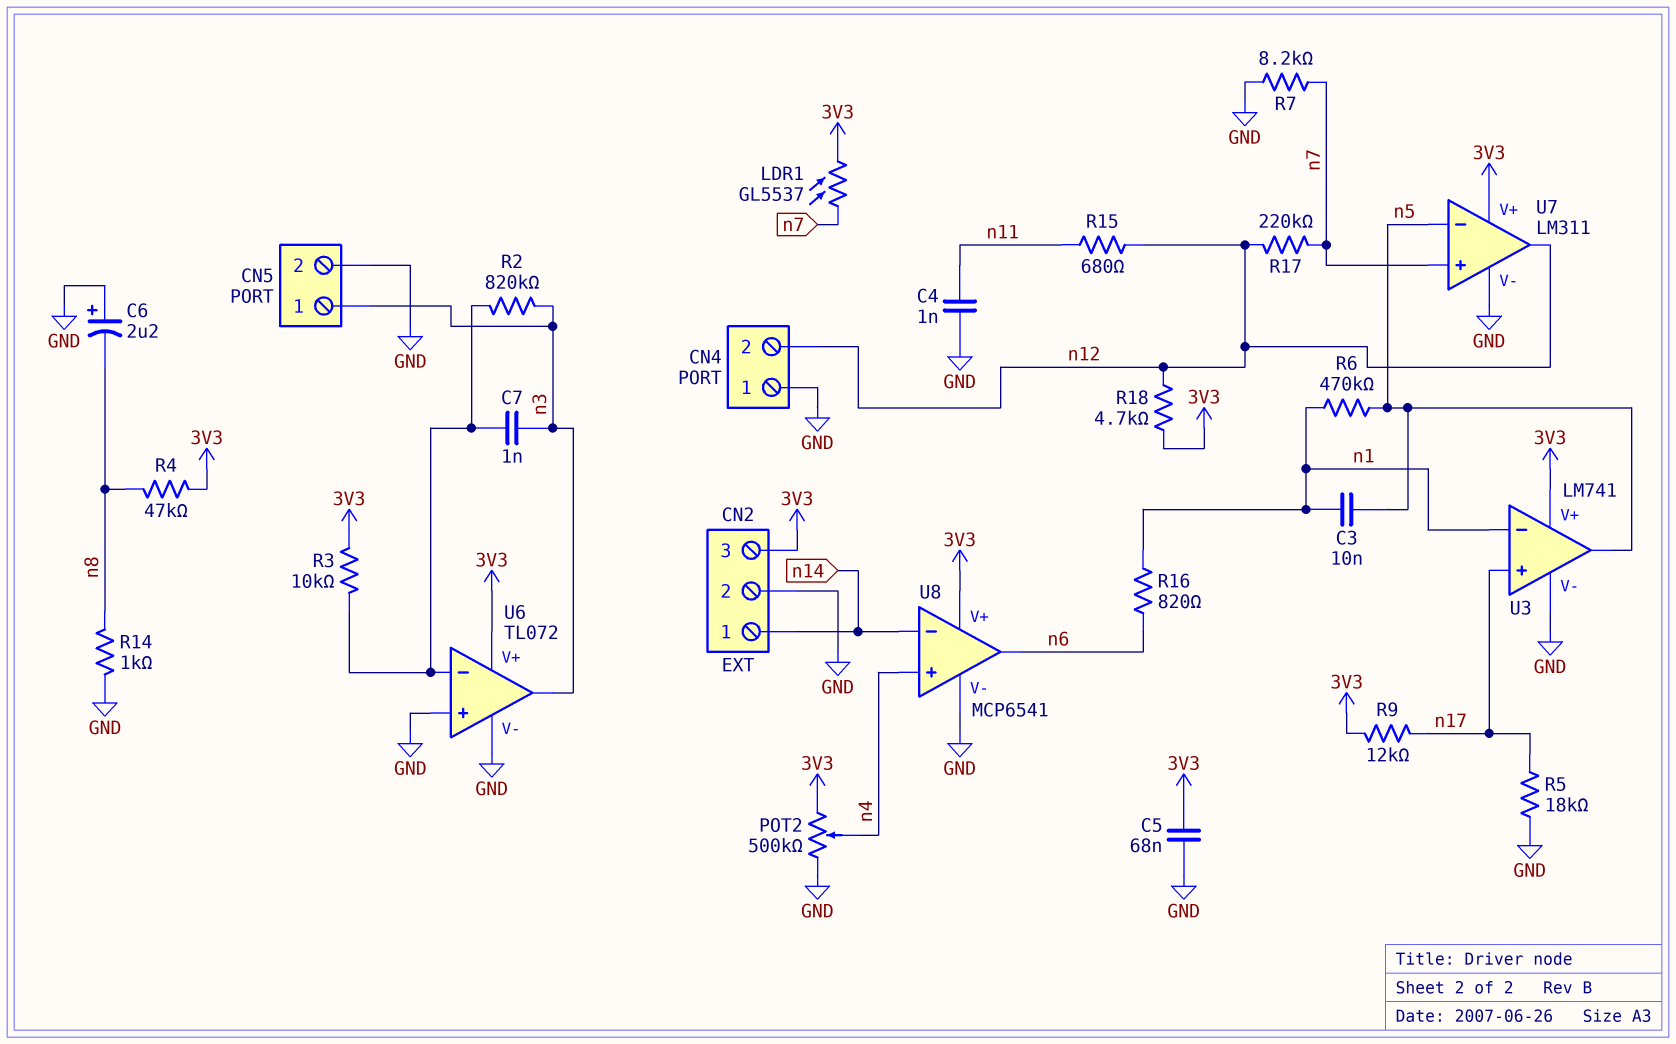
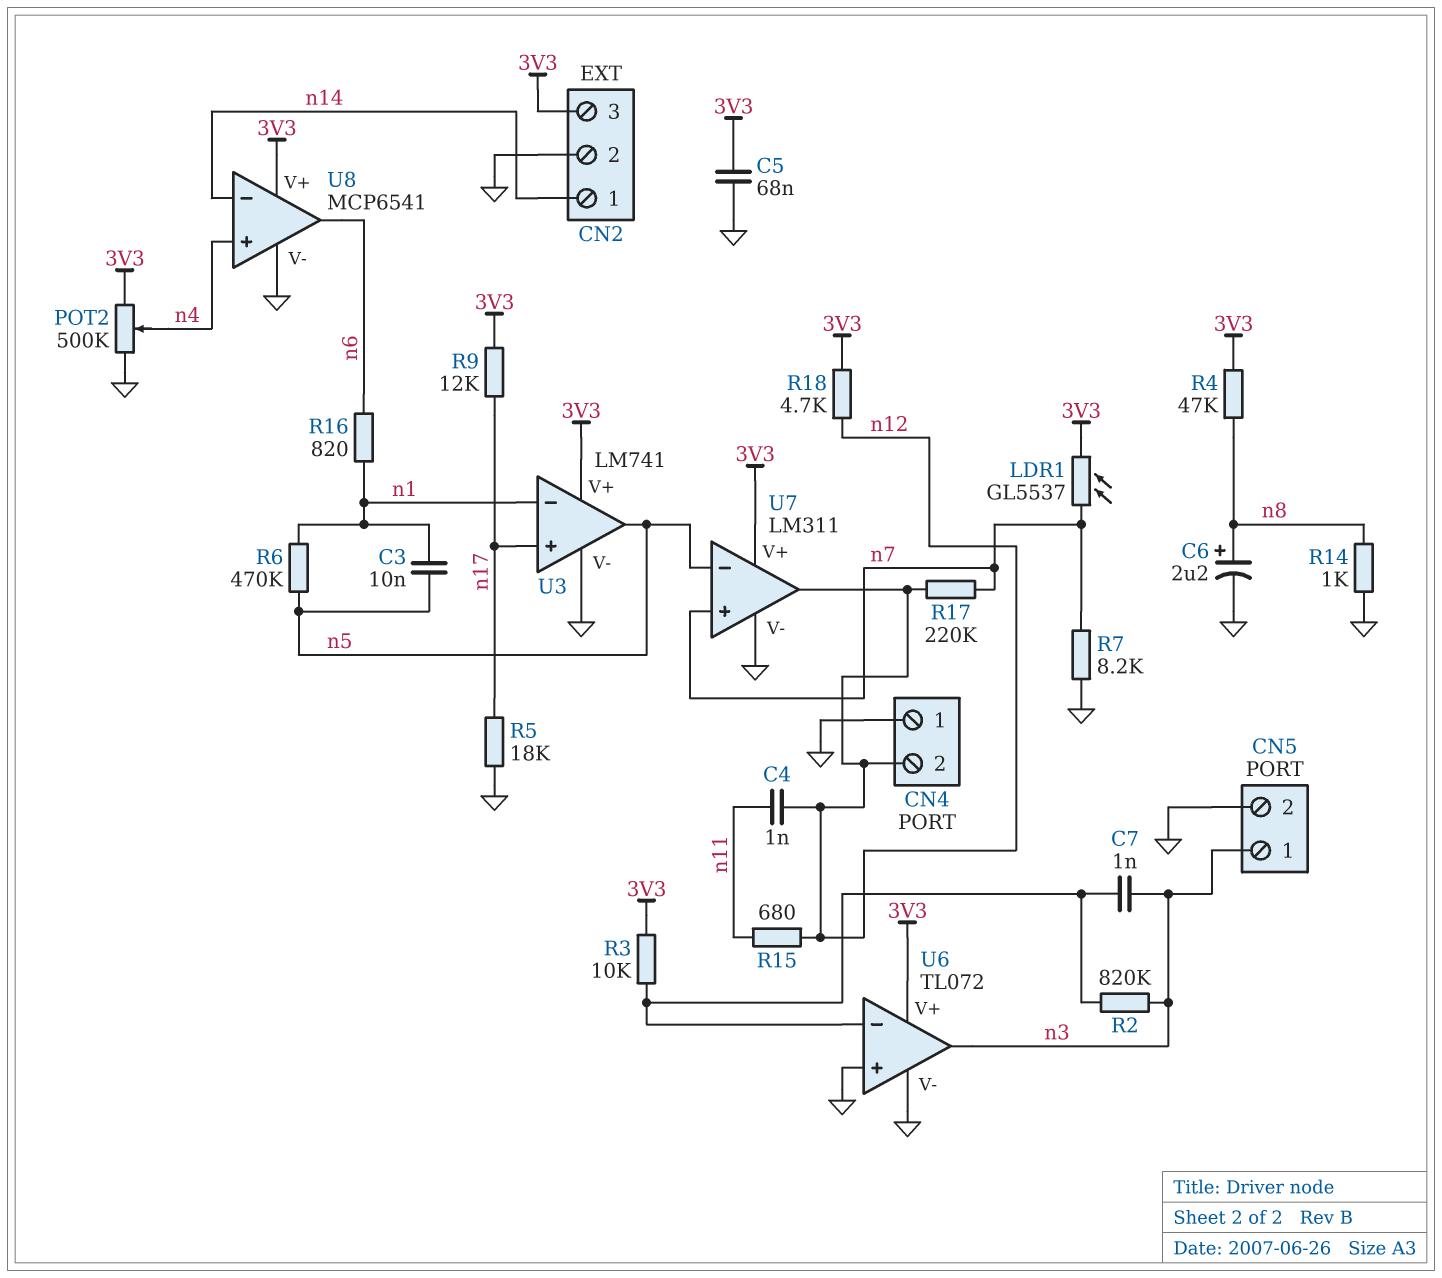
C4: 1nF (GND, n11) -> 1nF (n11, n12)
C6: 2.2uF (plus GND, minus n8) -> 2.2uF (plus n8, minus GND)

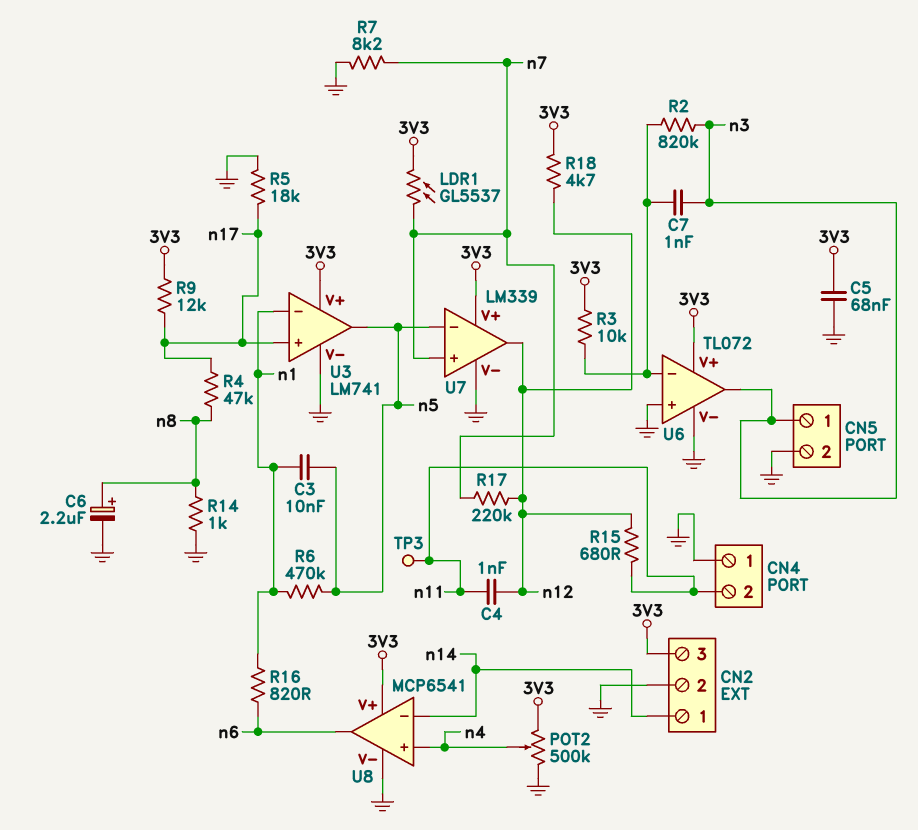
CN4 pin 2: n12 -> n11
R4: 47k (3V3, n8) -> 47k (n8, n17)
TP3: none -> test point (n11)
U7: LM311 -> LM339

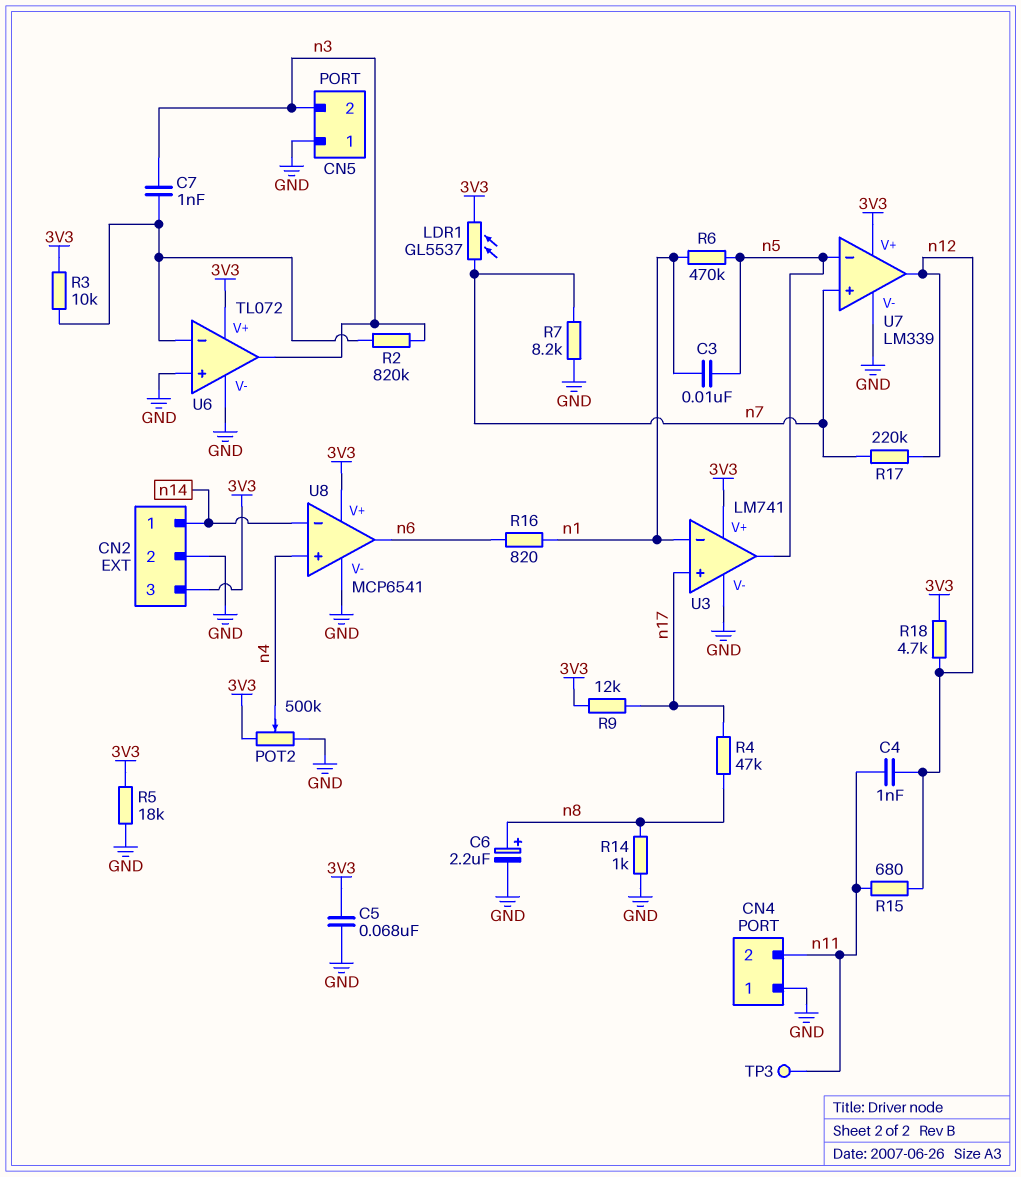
CN5 pin 1: n3 -> GND
CN5 pin 2: GND -> n3
R5: 18k (GND, n17) -> 18k (3V3, GND)

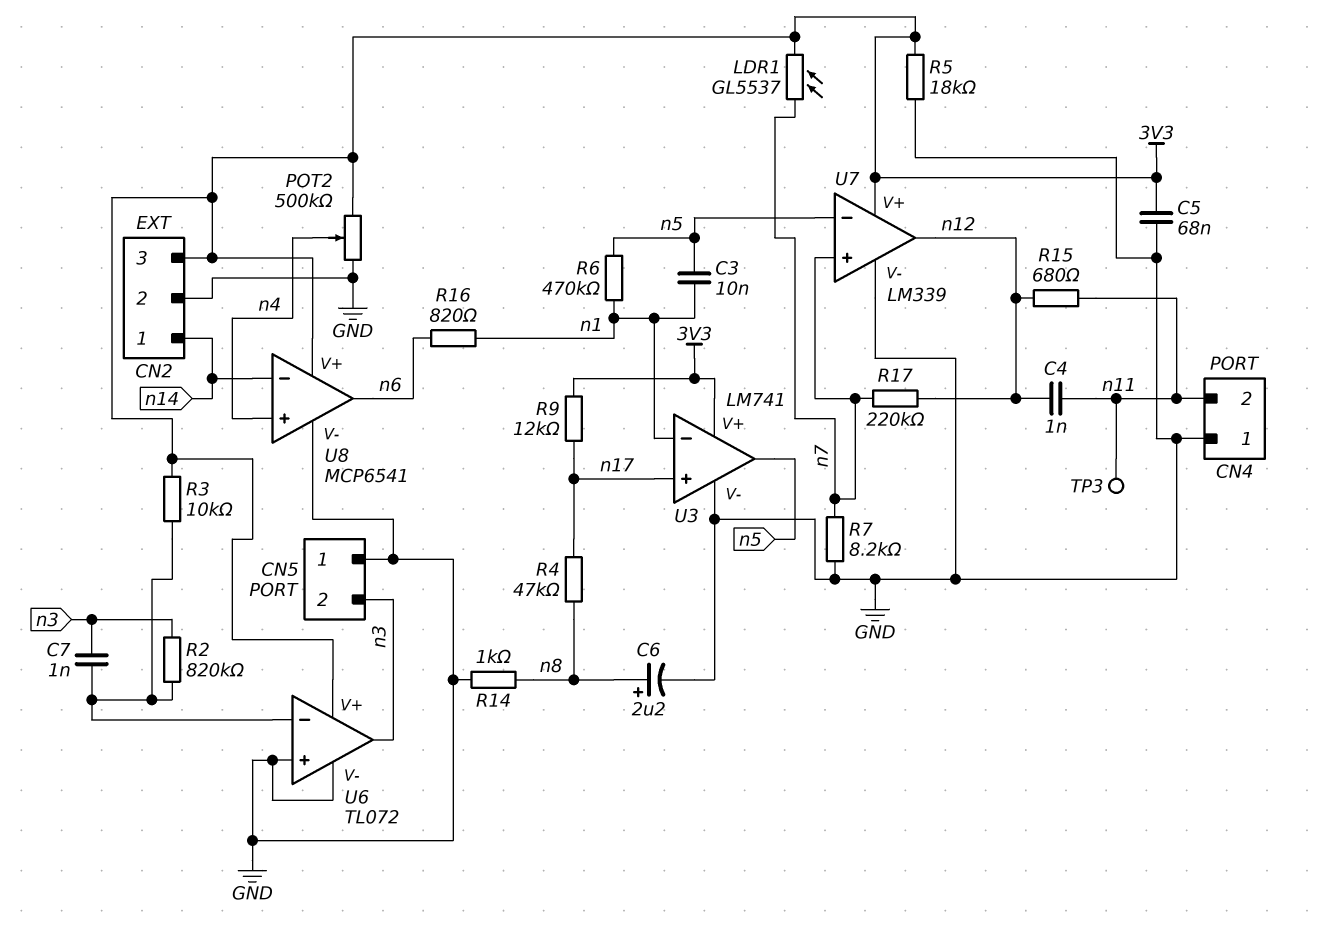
R18: 4.7k (3V3, n12) -> none

